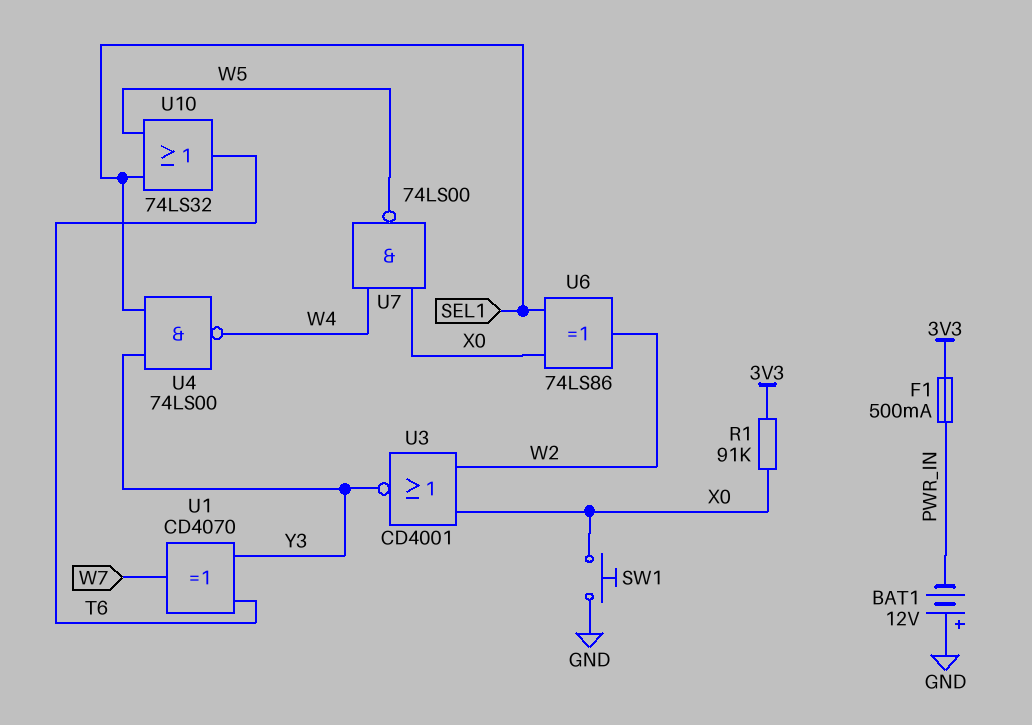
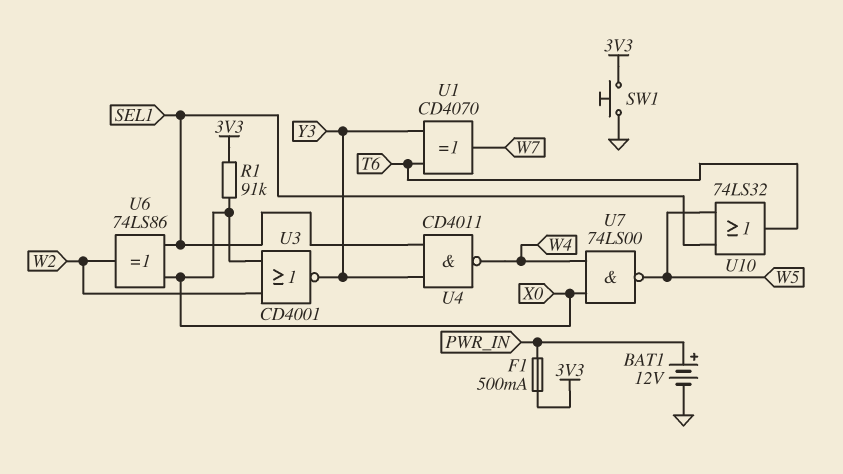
BAT1: 12V (plus GND, minus PWR_IN) -> 12V (plus PWR_IN, minus GND)
SW1: button (GND, X0) -> button (3V3, GND)
U4: NAND 74LS00 (in SEL1, in Y3, out W4) -> NAND CD4011 (in SEL1, in Y3, out W4)

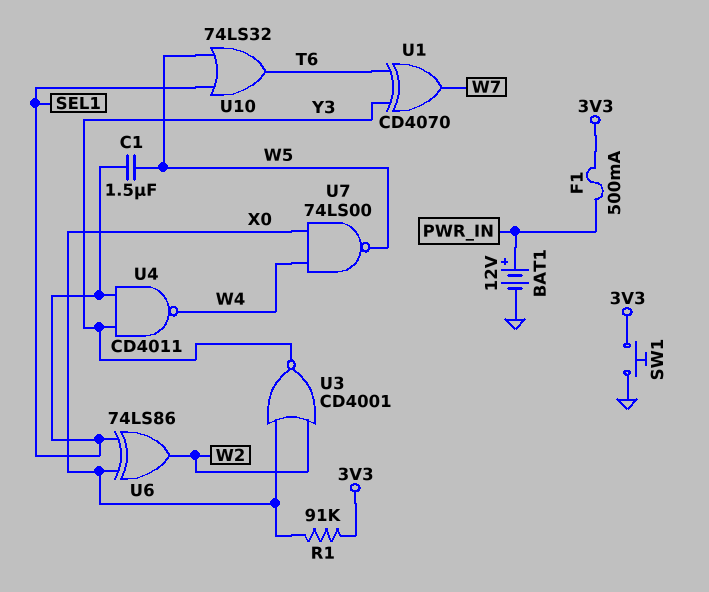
C1: none -> 1.5uF (SEL1, W5)

